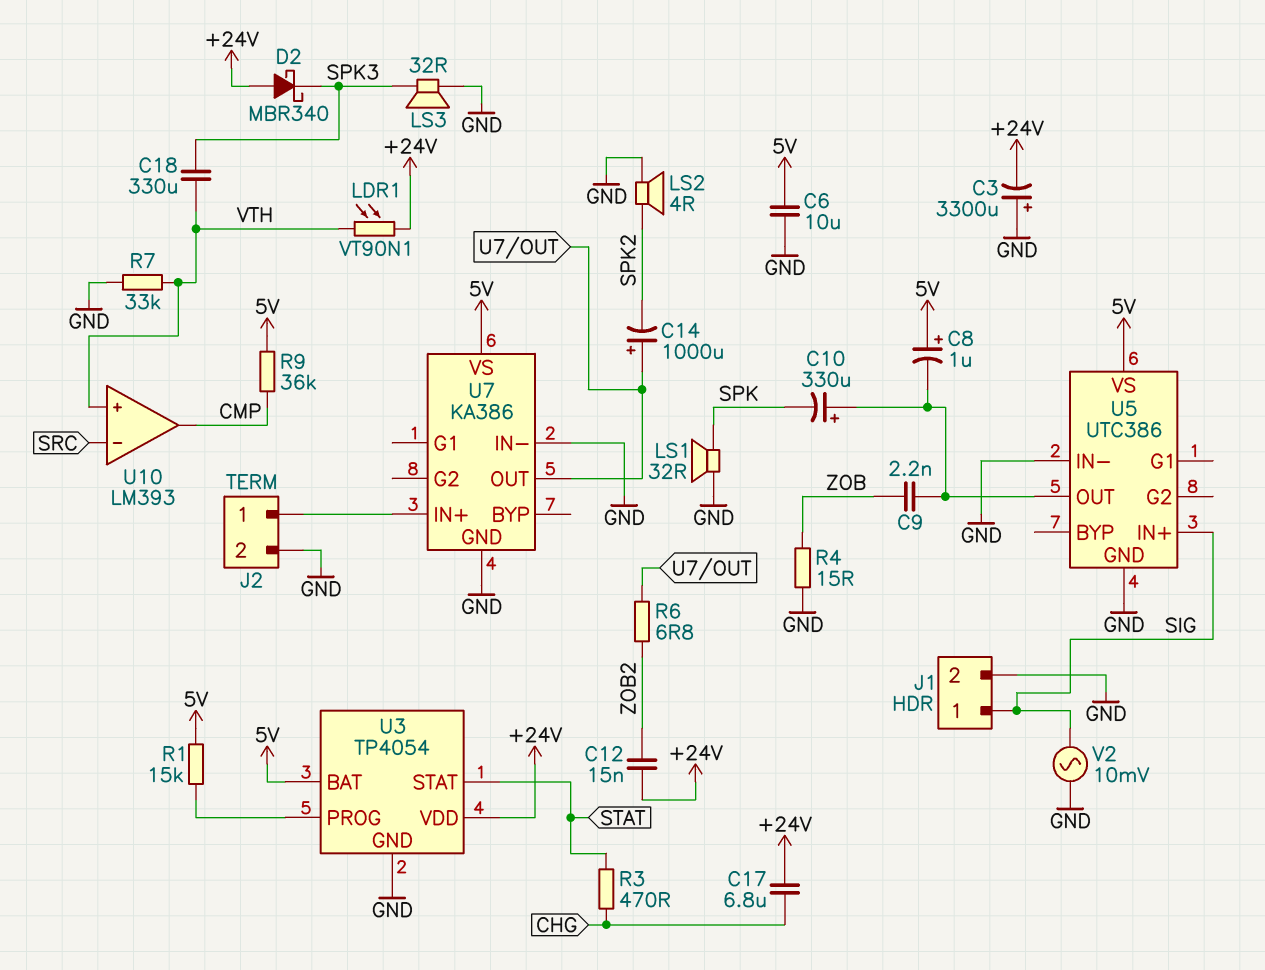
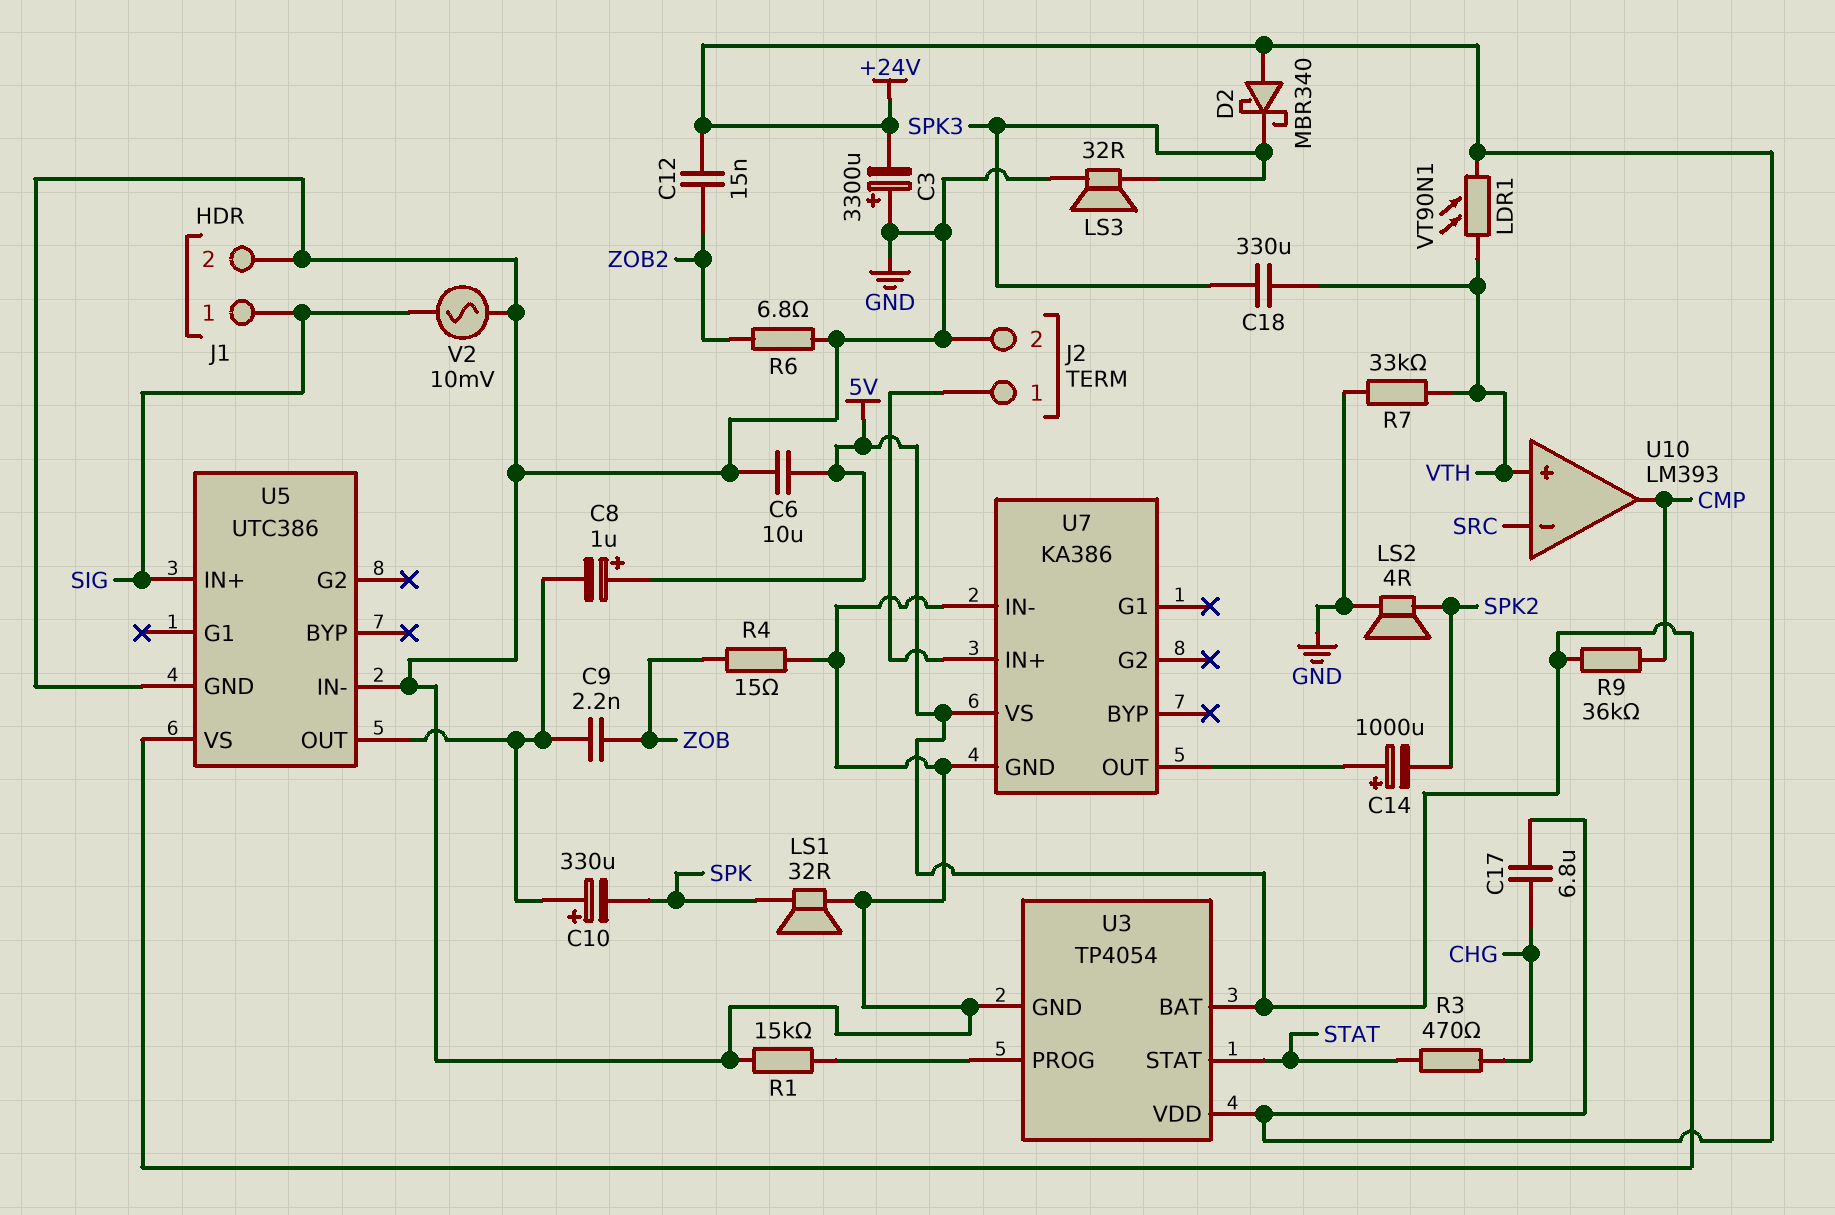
R1: 15k (5V, U3/PROG) -> 15k (GND, U3/PROG)
R6: 6.8 (U7/OUT, ZOB2) -> 6.8 (GND, ZOB2)

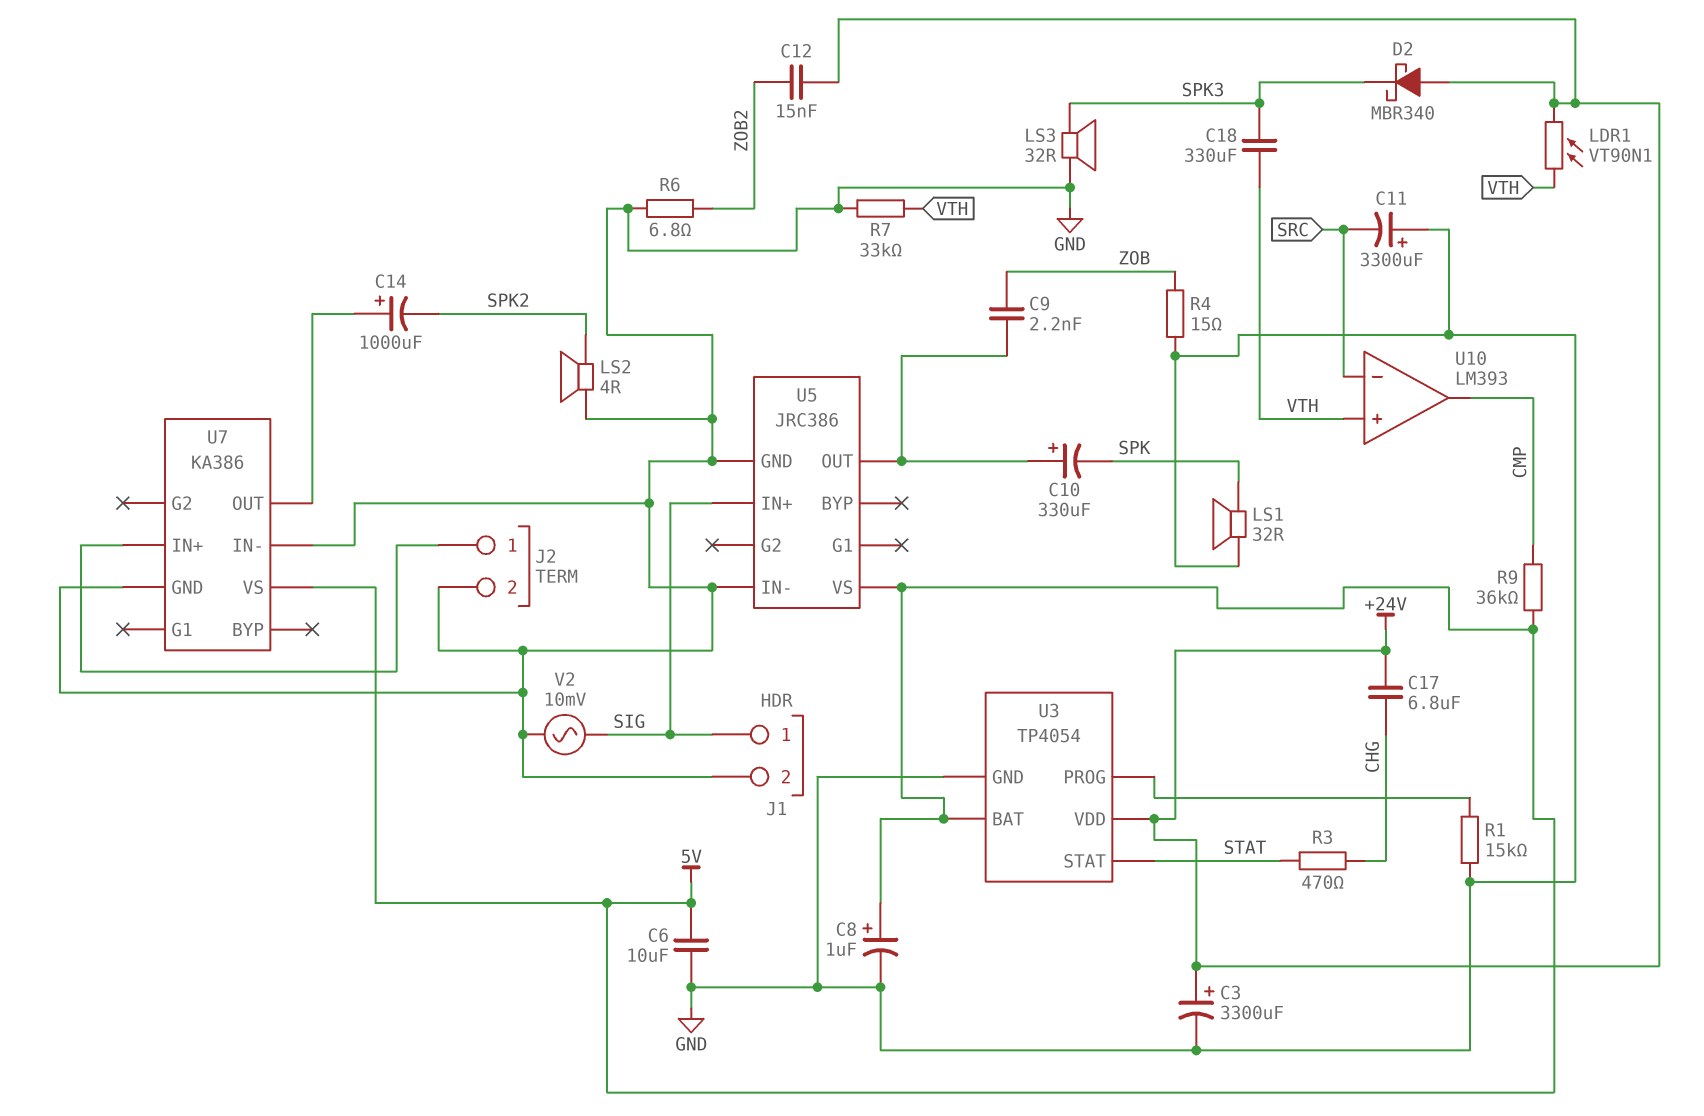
C3: 3300uF (plus GND, minus +24V) -> 3300uF (plus +24V, minus GND)
C8: 1uF (plus 5V, minus U5/OUT) -> 1uF (plus 5V, minus GND)
C11: none -> 3300uF (plus GND, minus SRC)
U5: UTC386 -> JRC386

